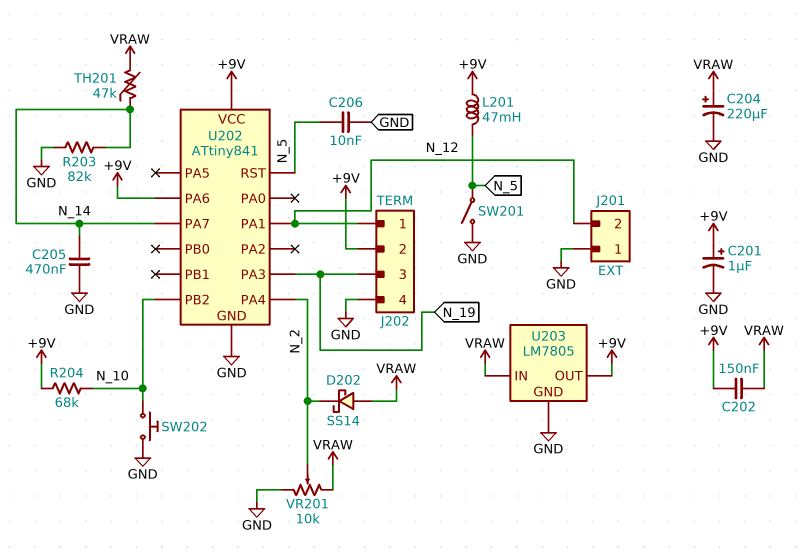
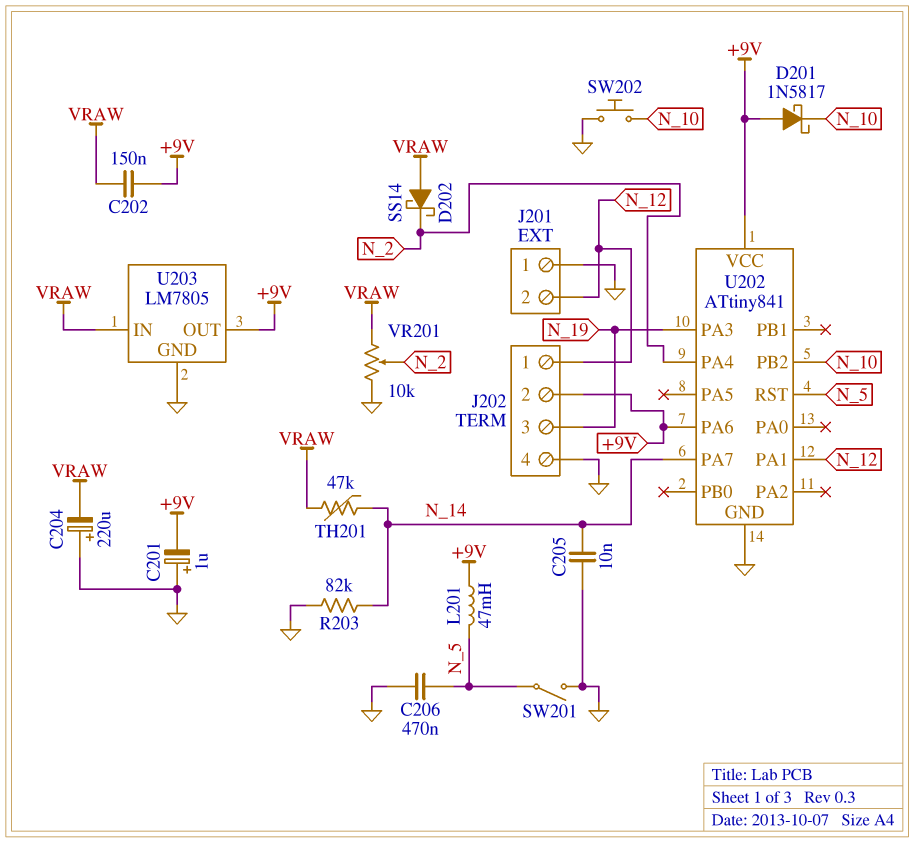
C201: 1uF (plus +9V, minus GND) -> 1uF (plus GND, minus +9V)
C204: 220uF (plus VRAW, minus GND) -> 220uF (plus GND, minus VRAW)
C205: 470nF (GND, N_14) -> 10nF (GND, N_14)
C206: 10nF (GND, N_5) -> 470nF (GND, N_5)
D201: none -> schottky 1N5817 (A +9V, K N_10)
R204: 68k (+9V, N_10) -> none

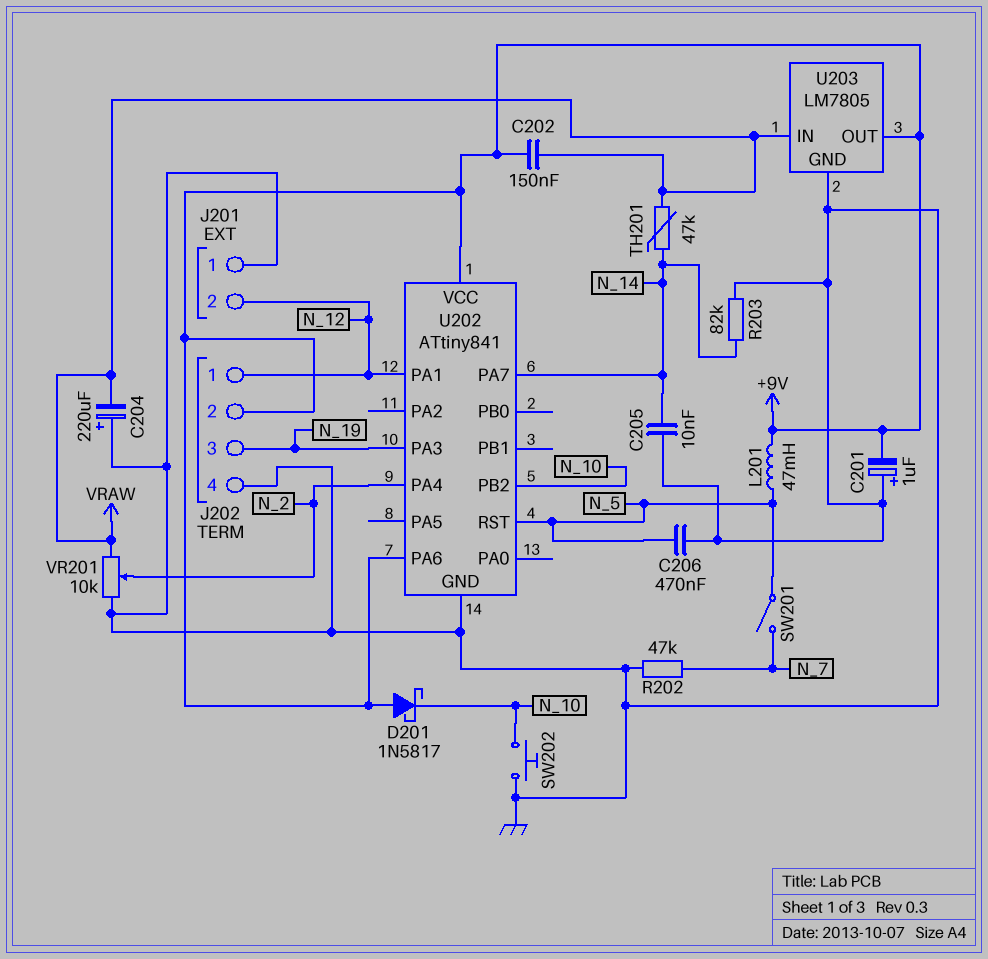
D202: schottky SS14 (A VRAW, K N_2) -> none
R202: none -> 47k (GND, N_7)
SW201: switch (GND, N_5) -> switch (N_5, N_7)

